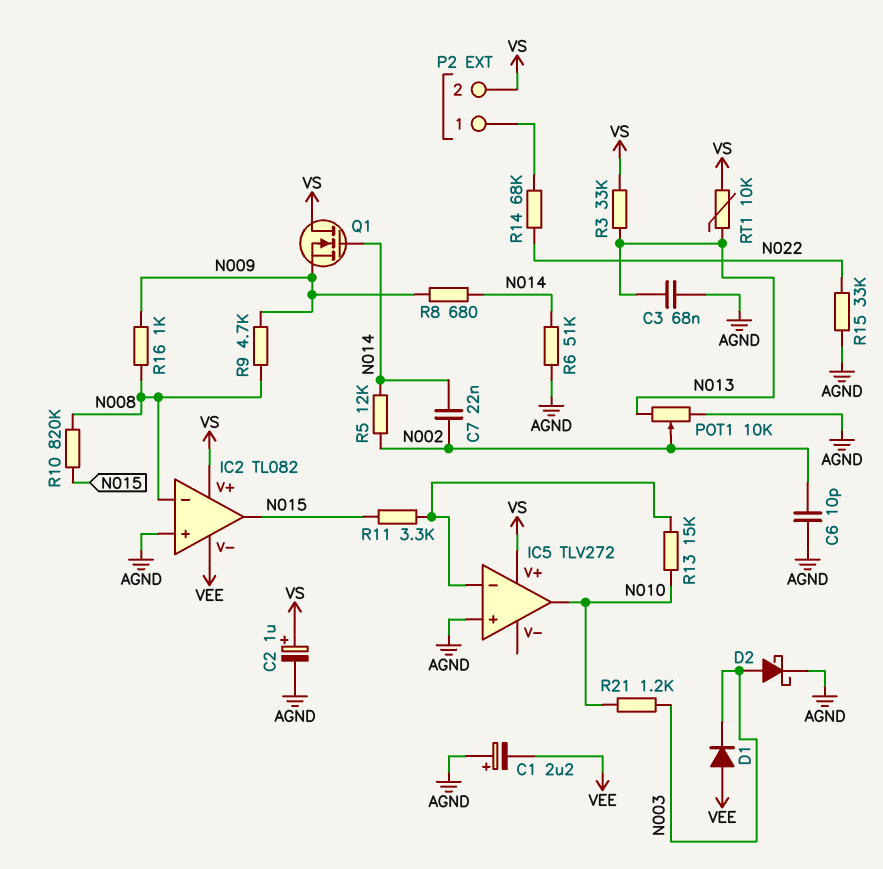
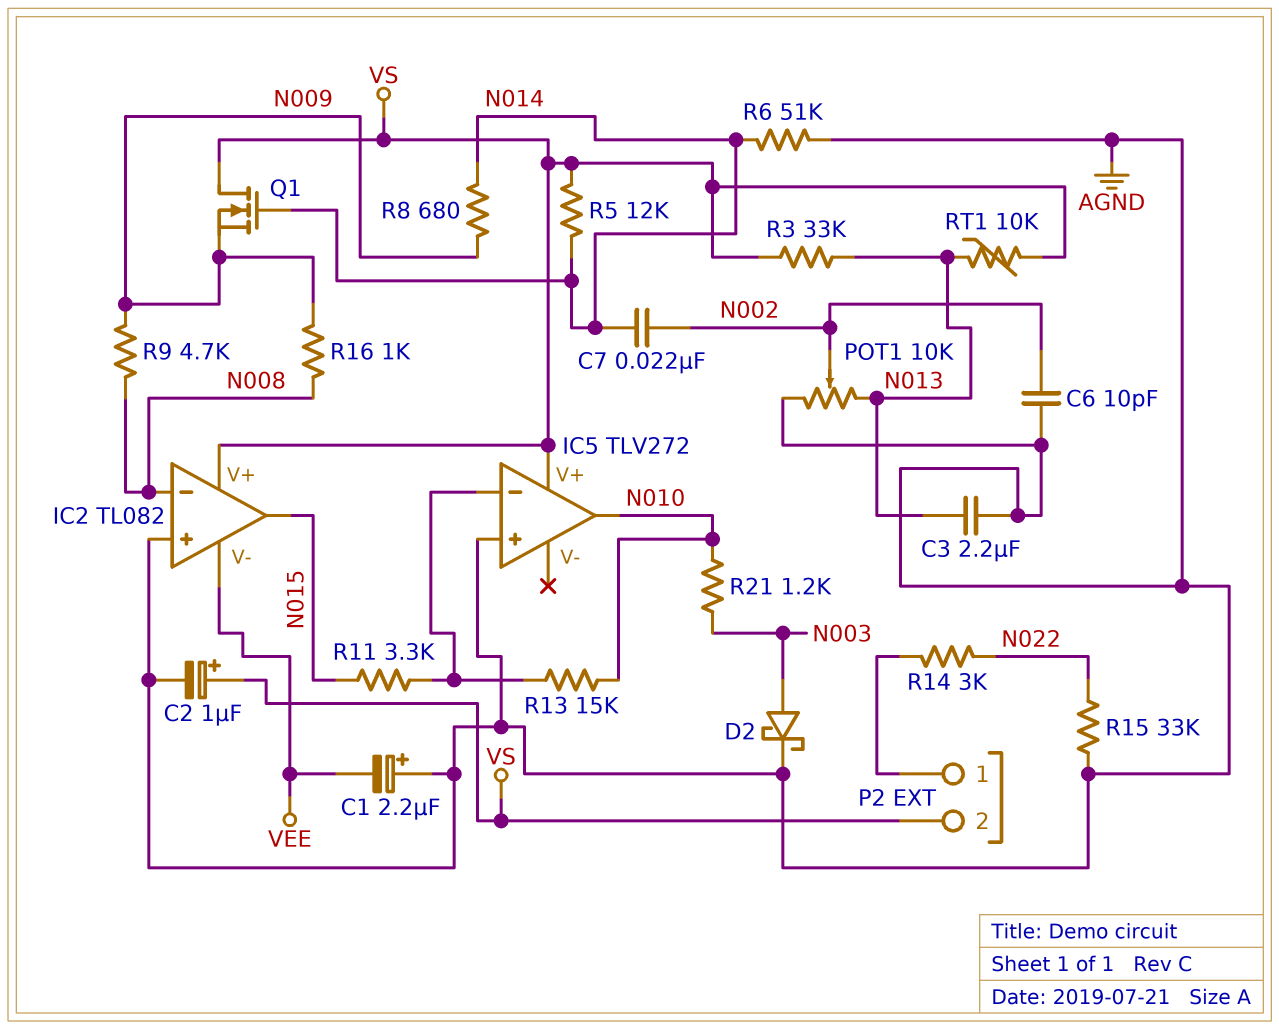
C3: 68nF (AGND, N013) -> 2.2uF (AGND, N013)
D1: diode (A VEE, K N003) -> none
R5: 12k (N002, N014) -> 12k (N014, VS)
R10: 820k (N008, N015) -> none
R14: 68k (N022, P2/1) -> 3k (N022, P2/1)

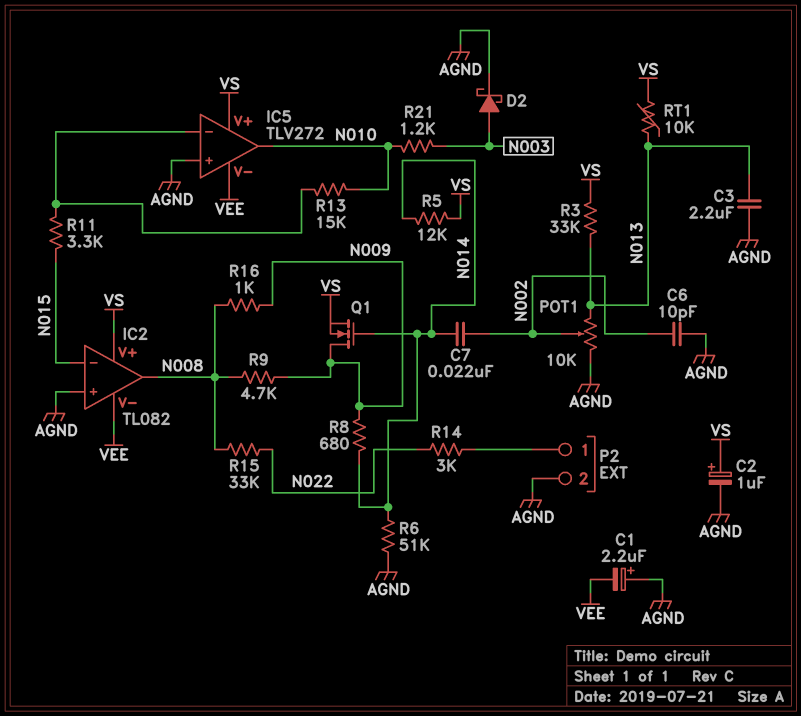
IC2 pin in-: N008 -> N015
IC2 pin out: N015 -> N008
IC5 pin V-: none -> VEE
P2 pin 2: VS -> AGND
Q1: NMOS (G N014, D VS, S N009) -> NMOS (G N014, D N009, S VS)
R15: 33k (AGND, N022) -> 33k (N008, N022)

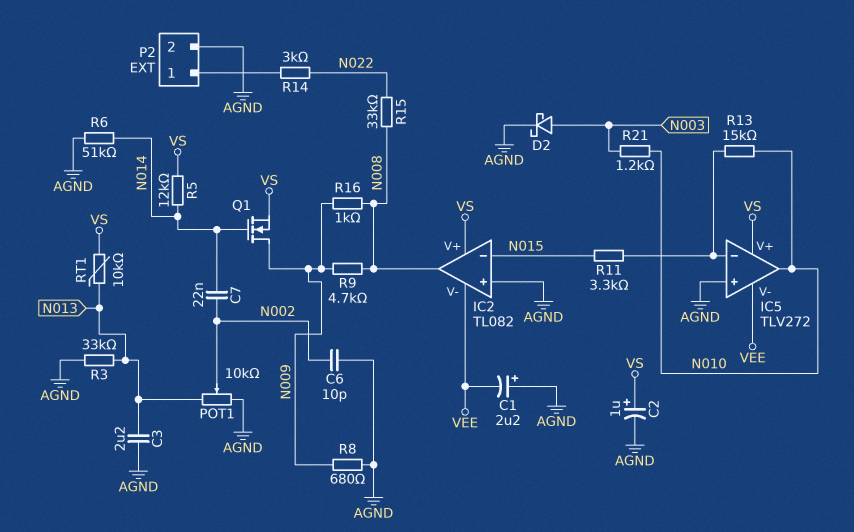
R3: 33k (N013, VS) -> 33k (AGND, N013)
R8: 680 (N009, N014) -> 680 (AGND, N009)

